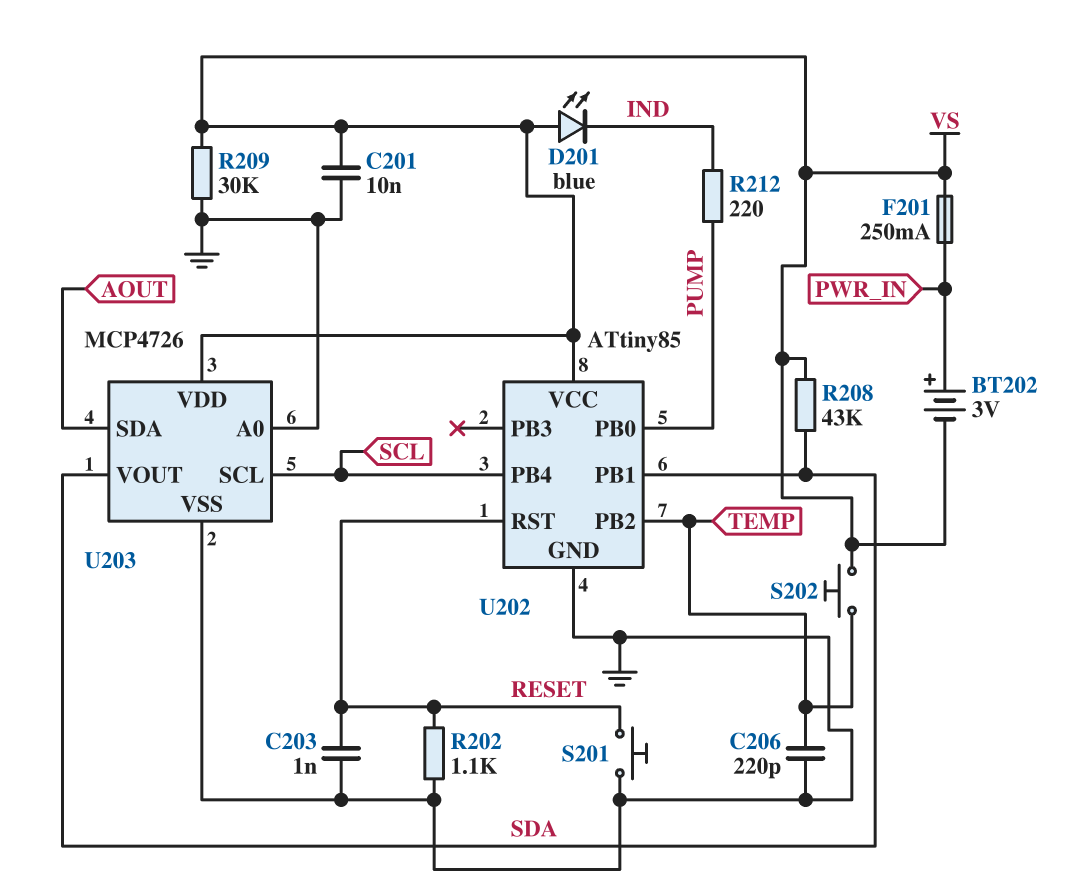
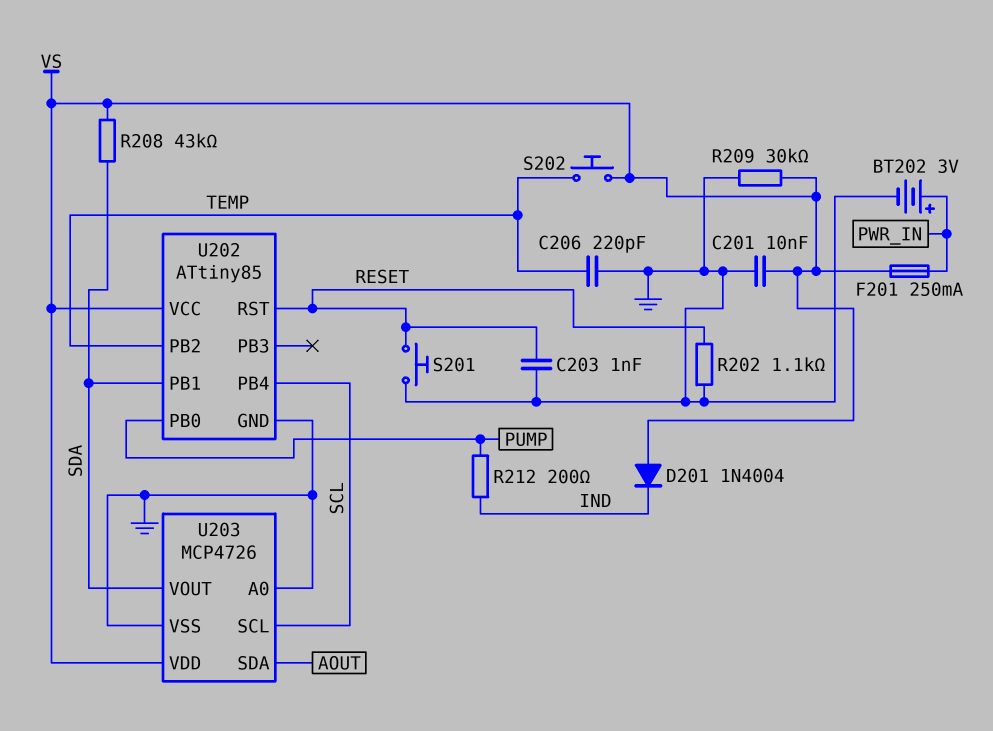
BT202: 3V (plus PWR_IN, minus VS) -> 3V (plus PWR_IN, minus GND)
D201: LED blue (A VS, K IND) -> diode 1N4004 (A VS, K IND)
R212: 220 (IND, PUMP) -> 200 (IND, PUMP)

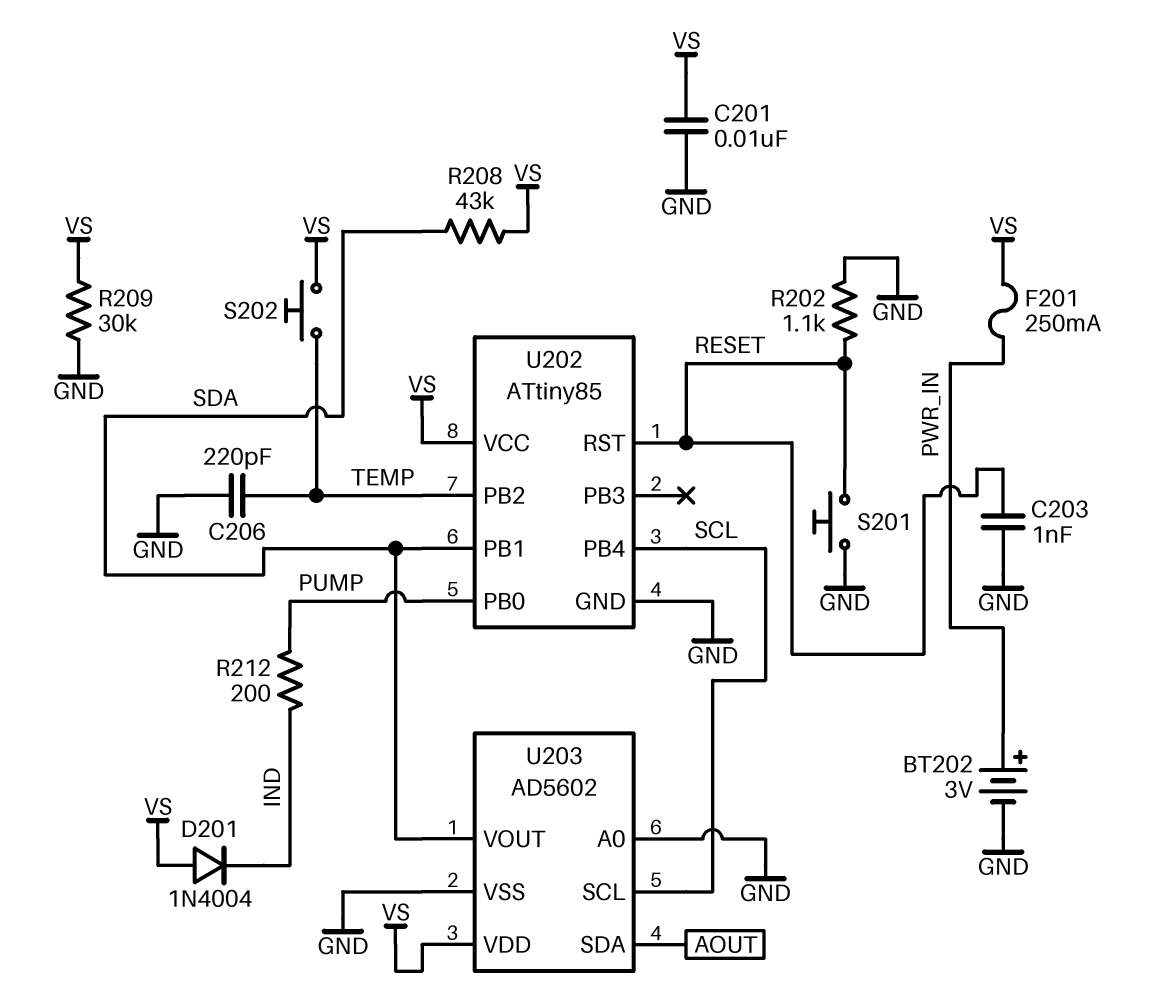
U203: MCP4726 -> AD5602

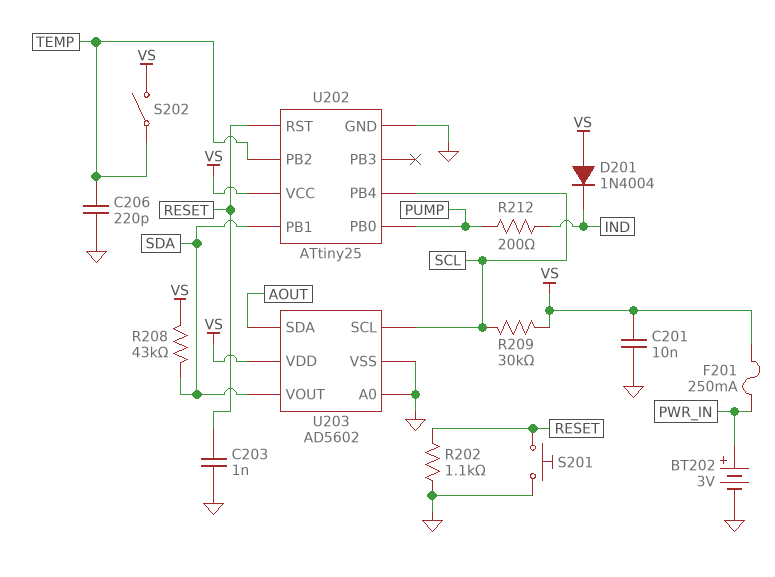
R209: 30k (GND, VS) -> 30k (SCL, VS)
S202: button (TEMP, VS) -> switch (TEMP, VS)
U202: ATtiny85 -> ATtiny25

